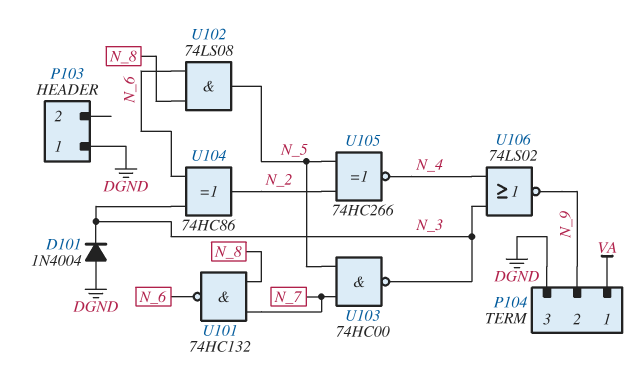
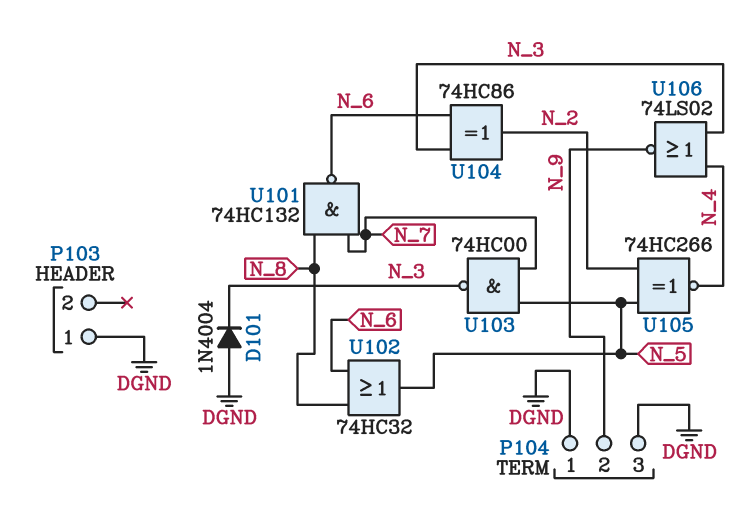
P104 pin 1: VA -> DGND
U102: AND 74LS08 (in N_6, in N_8, out N_5) -> OR 74HC32 (in N_6, in N_8, out N_5)

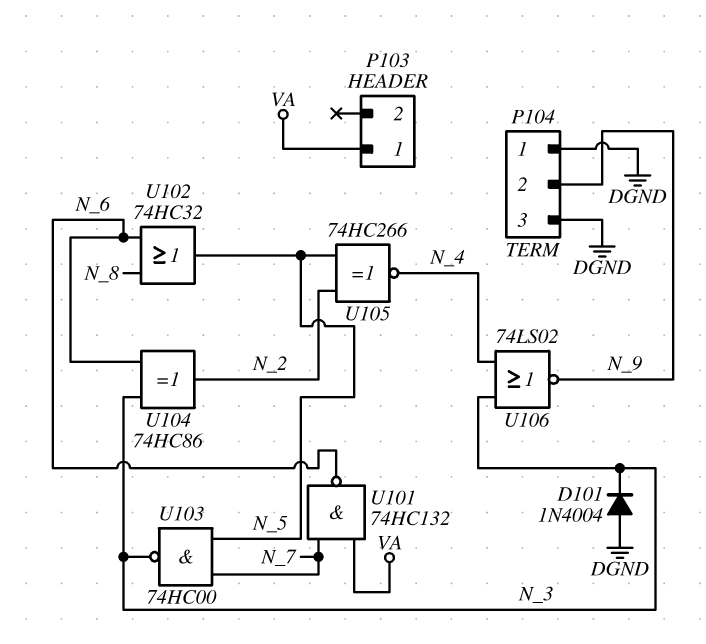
P103 pin 1: DGND -> VA
U101: NAND 74HC132 (in N_7, in N_8, out N_6) -> NAND 74HC132 (in N_7, in VA, out N_6)

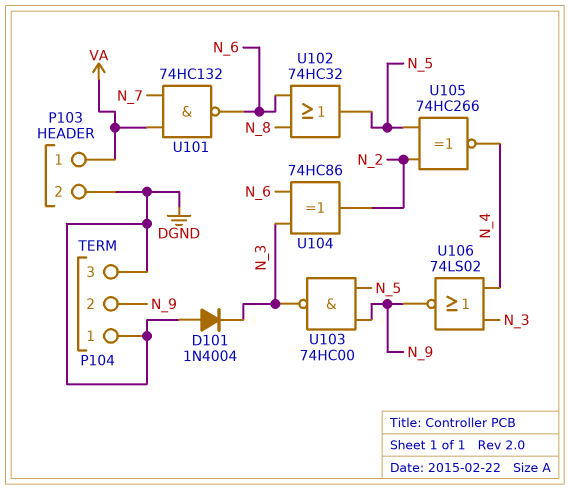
P103 pin 2: none -> DGND
U103: NAND 74HC00 (in N_5, in N_7, out N_3) -> NAND 74HC00 (in N_5, in N_9, out N_3)

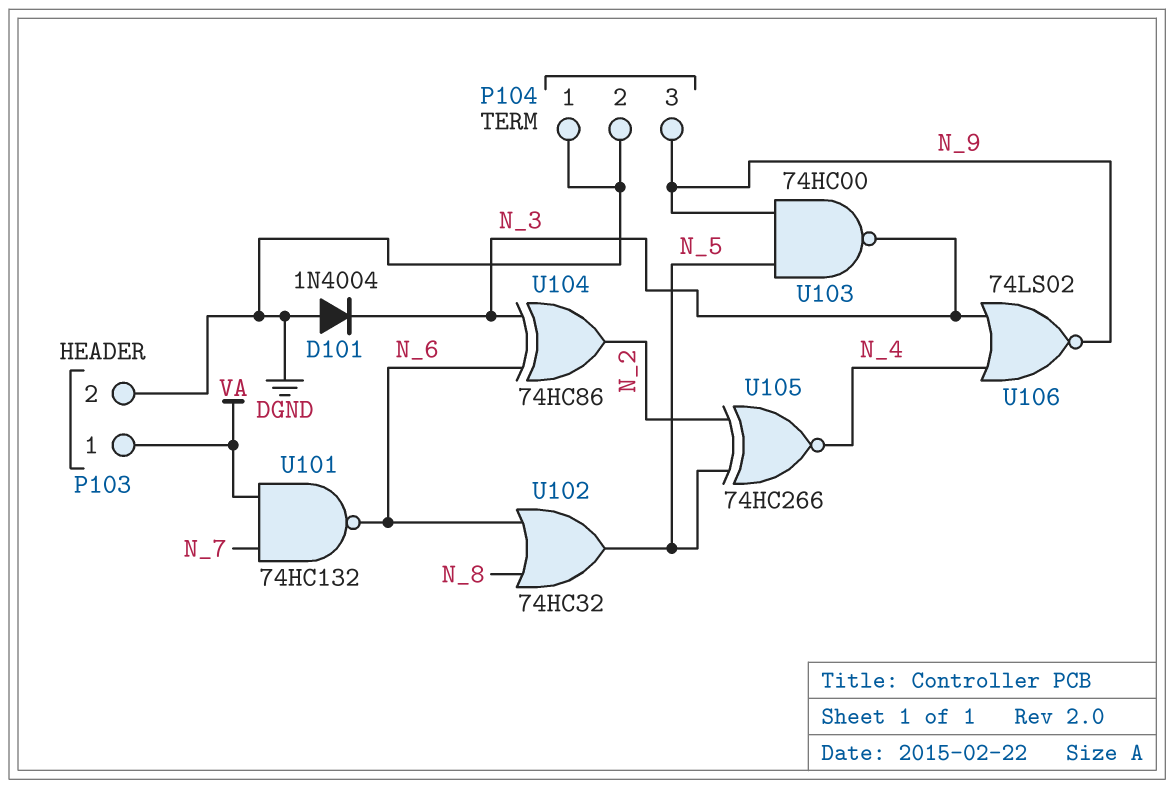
P104 pin 2: N_9 -> DGND
P104 pin 3: DGND -> N_9

